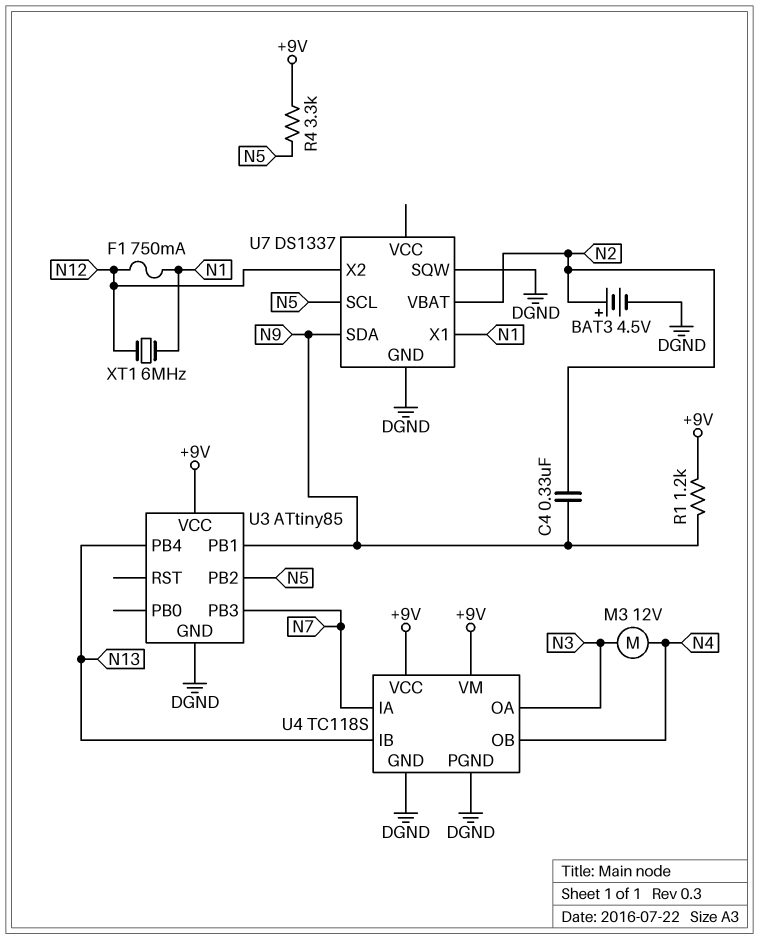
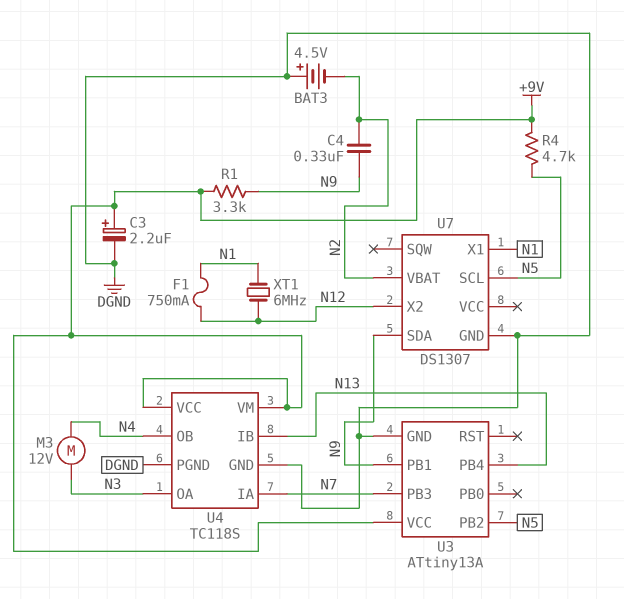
BAT3: 4.5V (plus N2, minus DGND) -> 4.5V (plus DGND, minus N2)
C3: none -> 2.2uF (plus +9V, minus DGND)
R1: 1.2k (+9V, N9) -> 3.3k (+9V, N9)
R4: 3.3k (+9V, N5) -> 4.7k (+9V, N5)
U3: ATtiny85 -> ATtiny13A
U7: DS1337 -> DS1307
U7 pin SQW: DGND -> none

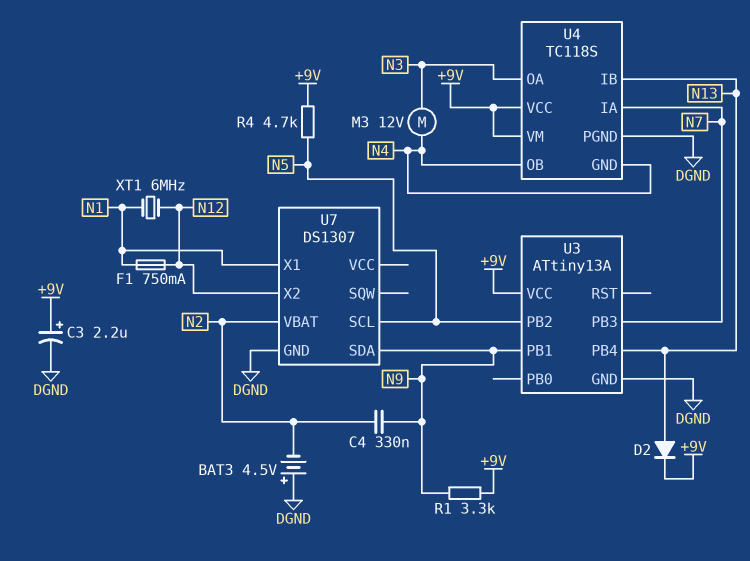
D2: none -> diode (A N13, K +9V)
U4 pin GND: DGND -> N4

